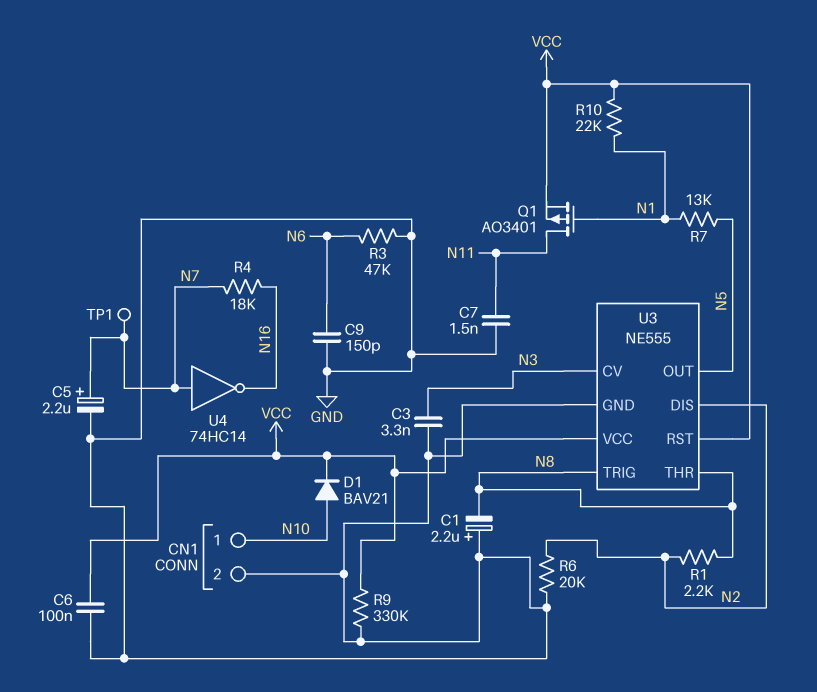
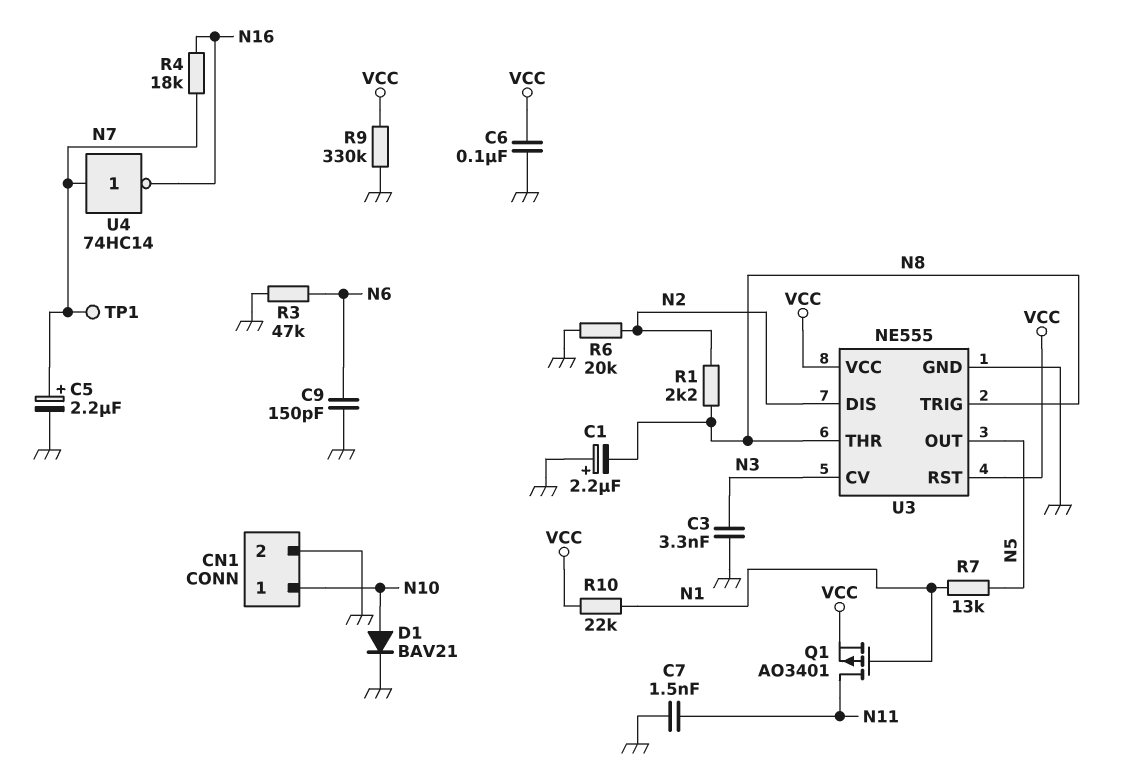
D1: diode BAV21 (A N10, K VCC) -> diode BAV21 (A N10, K GND)

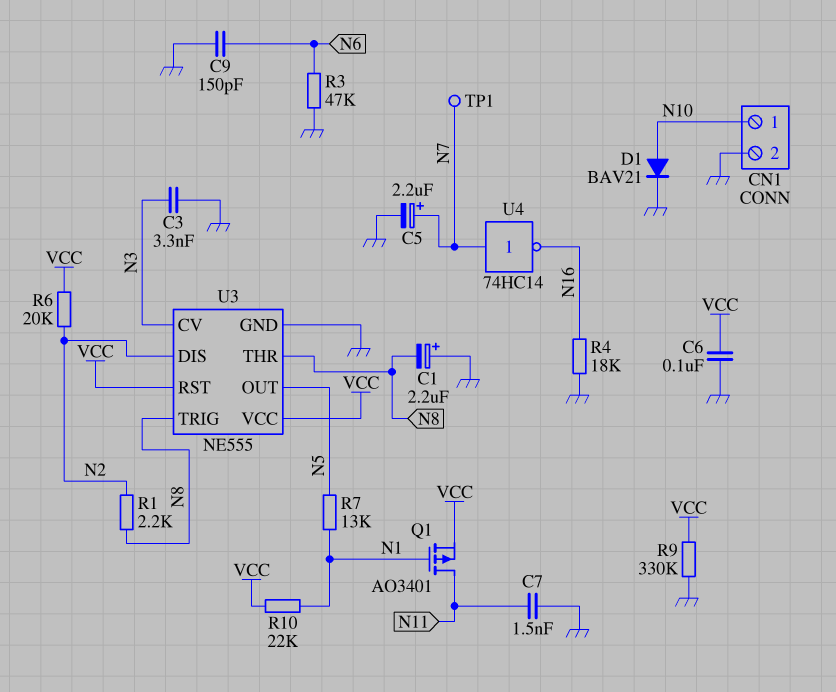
R4: 18k (N7, N16) -> 18k (GND, N16)
R6: 20k (GND, N2) -> 20k (N2, VCC)

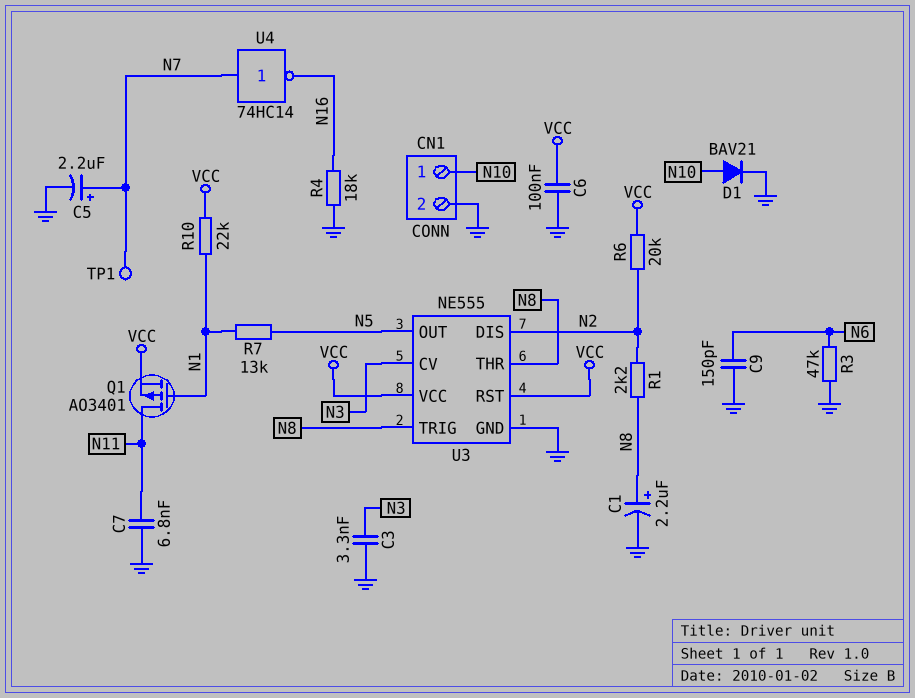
C1: 2.2uF (plus GND, minus N8) -> 2.2uF (plus N8, minus GND)
C7: 1.5nF (GND, N11) -> 6.8nF (GND, N11)
R9: 330k (GND, VCC) -> none

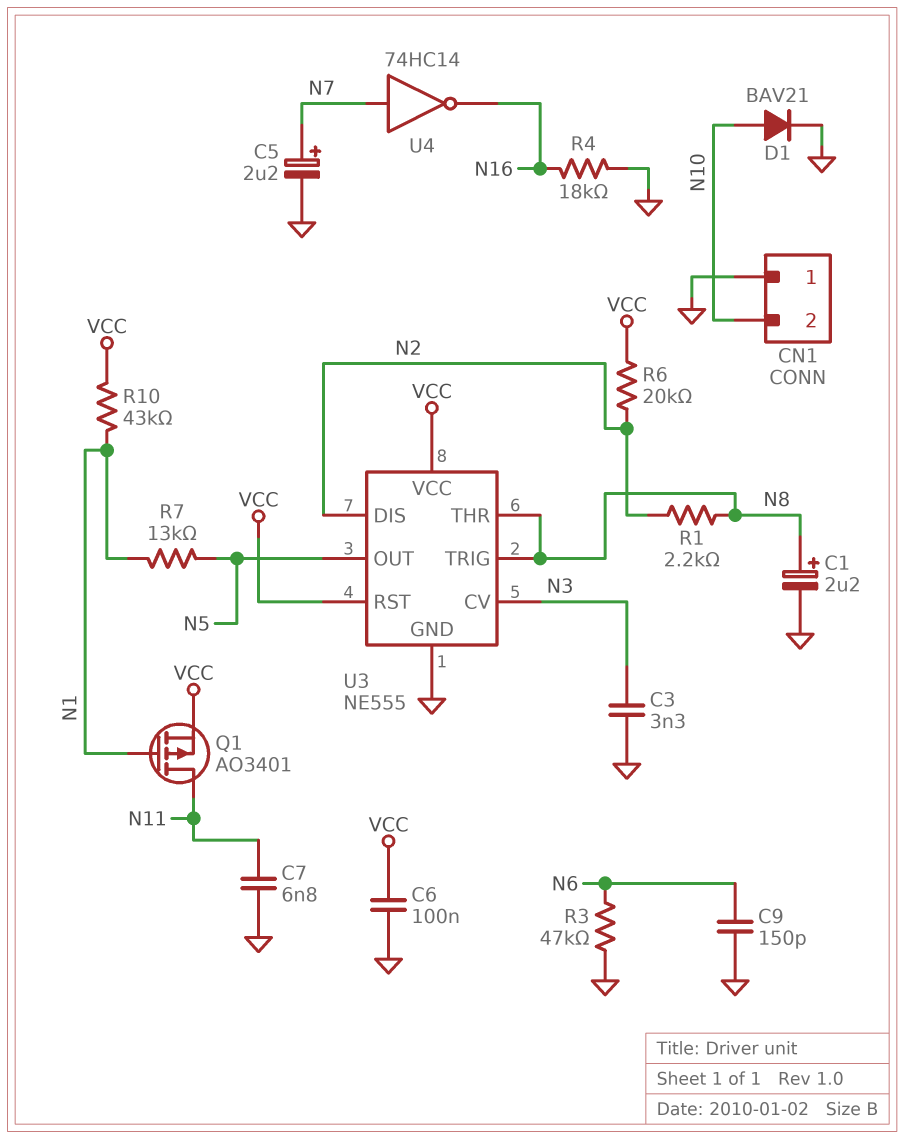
CN1 pin 1: N10 -> GND
CN1 pin 2: GND -> N10
R10: 22k (N1, VCC) -> 43k (N1, VCC)
TP1: test point (N7) -> none

